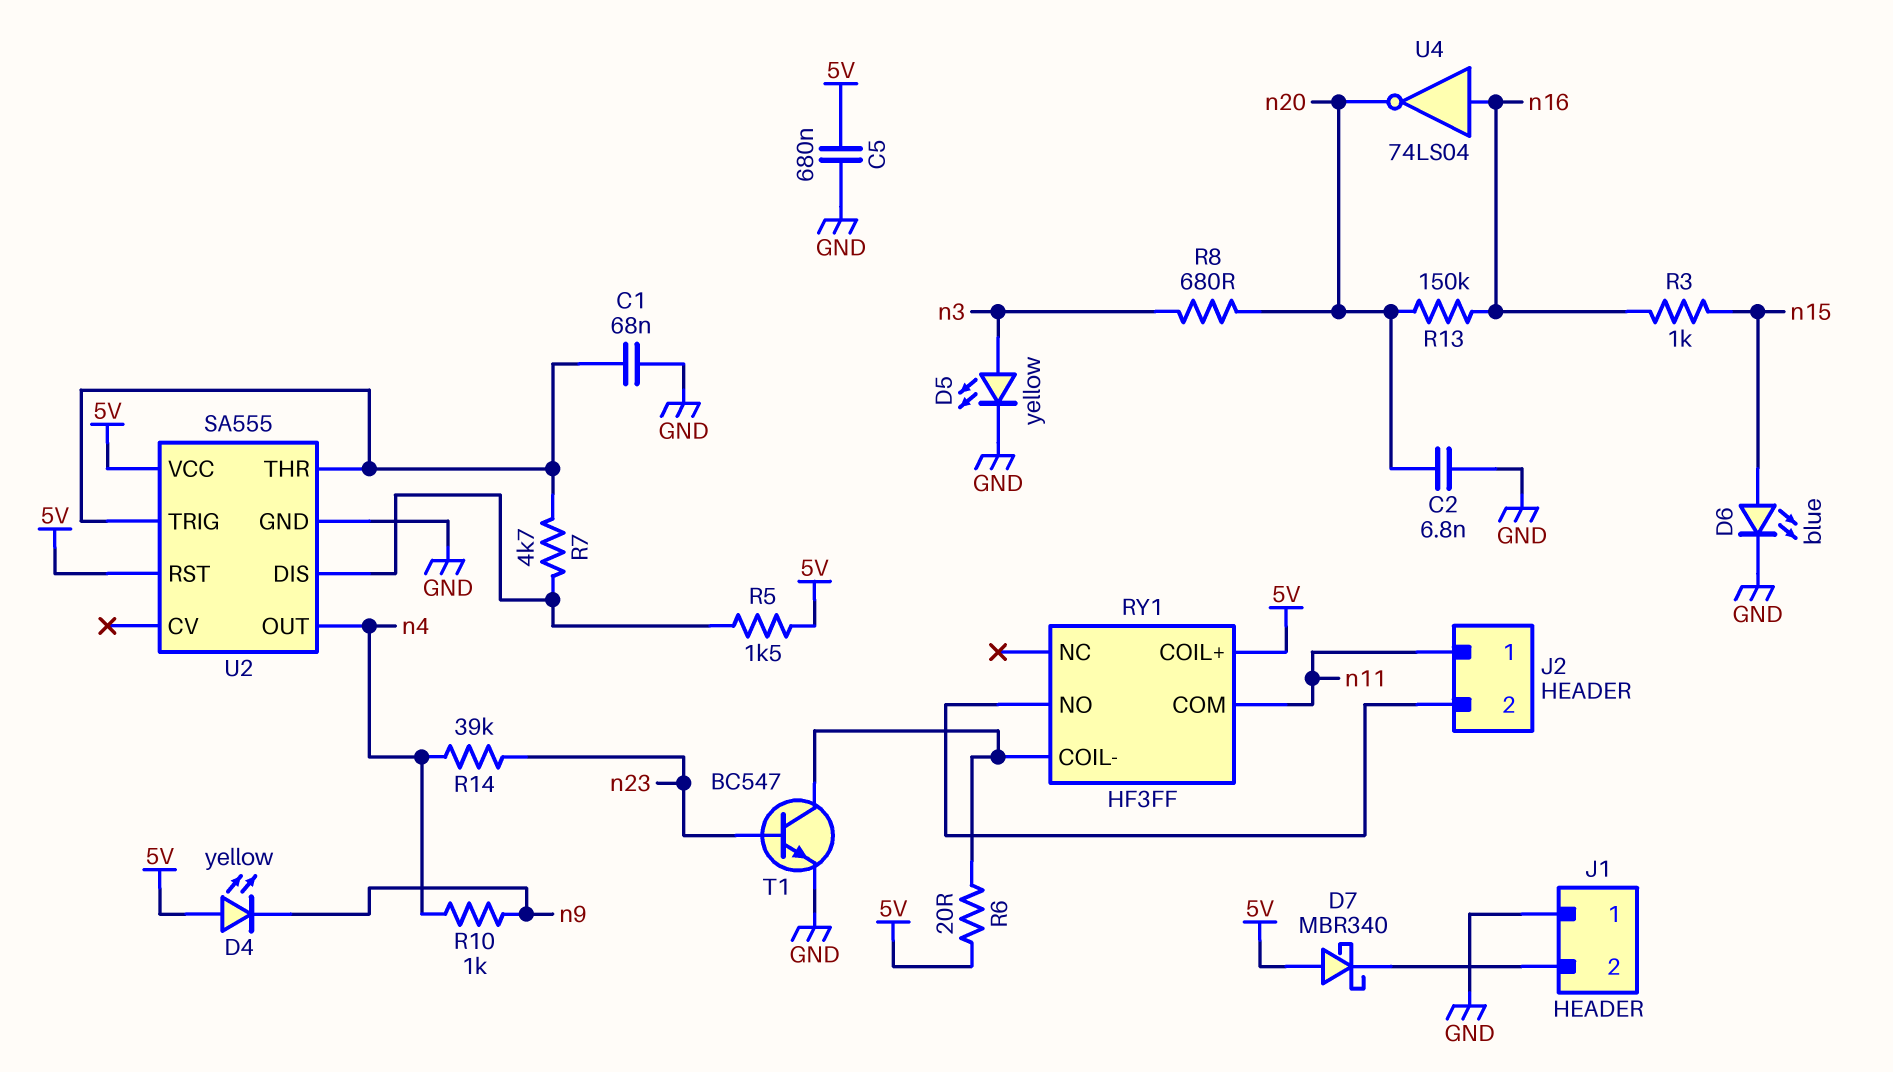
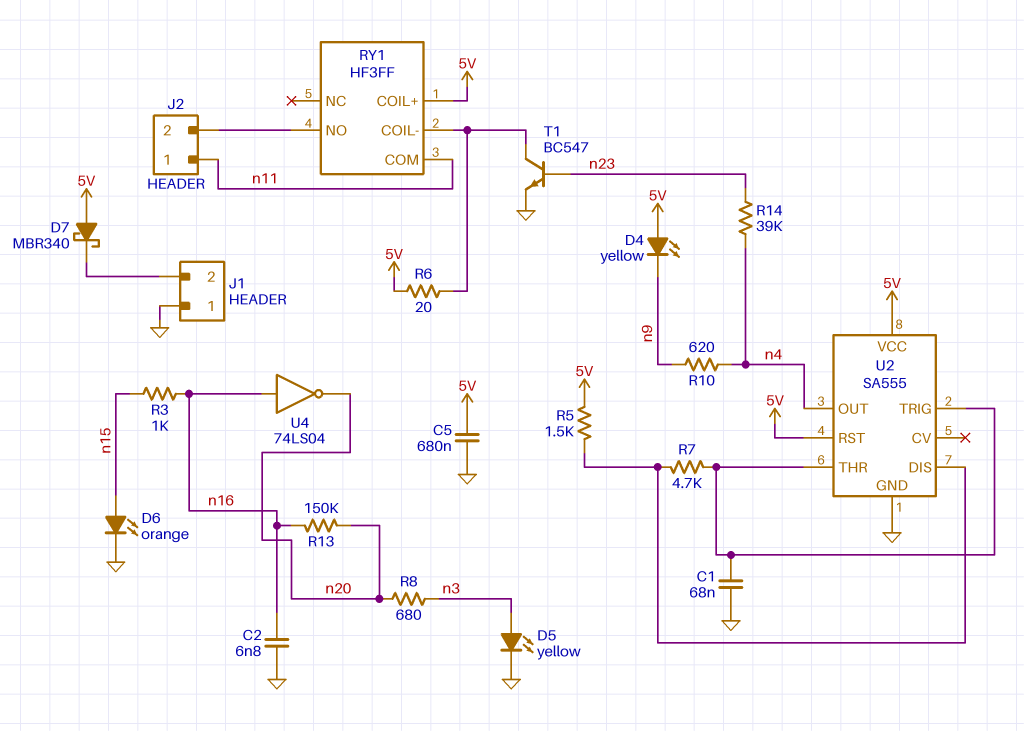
C2: 6.8nF (GND, n20) -> 6.8nF (GND, n16)
D6: LED blue (A n15, K GND) -> LED orange (A n15, K GND)
R10: 1k (n4, n9) -> 620 (n4, n9)

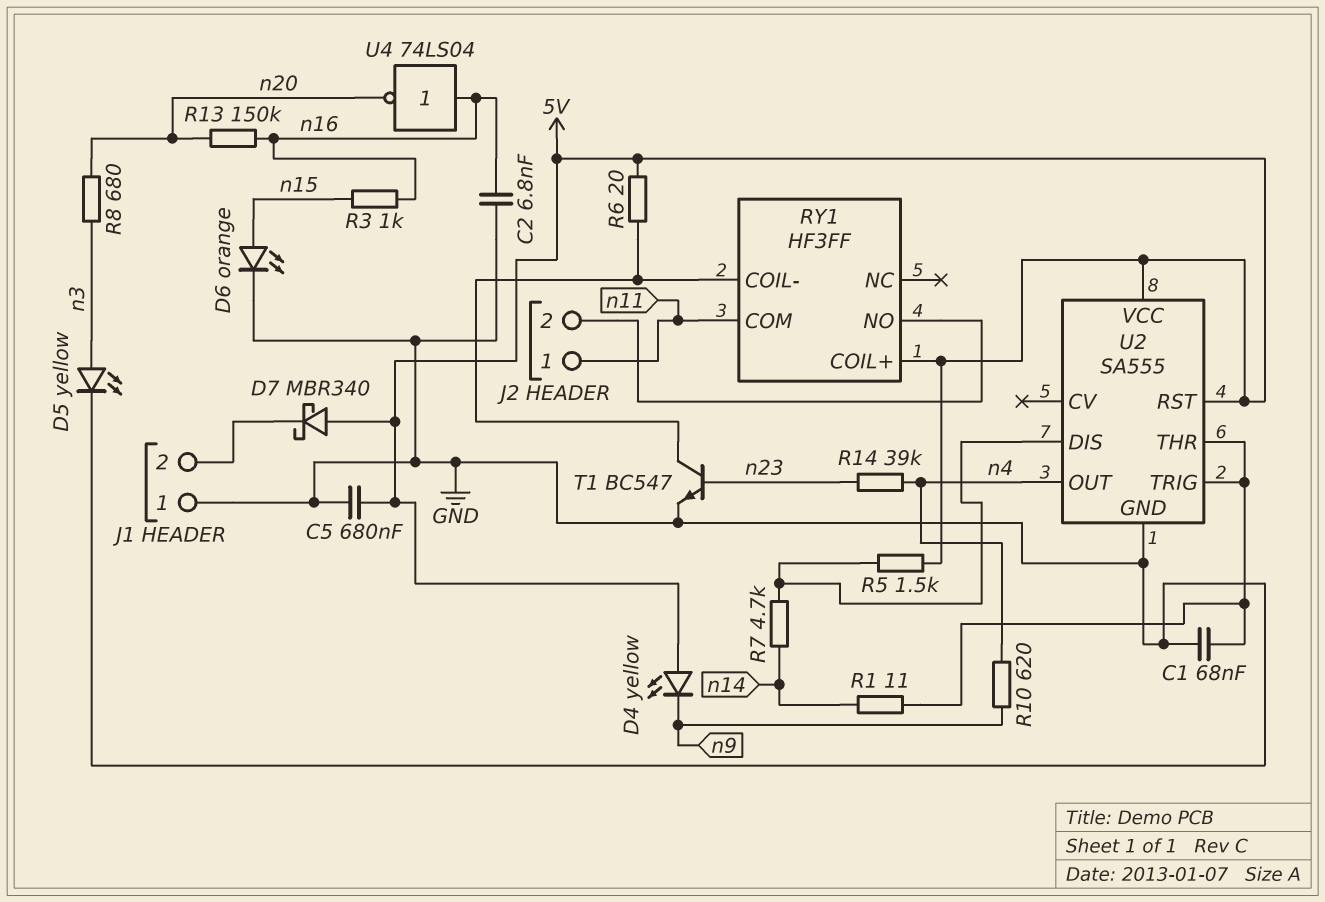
R1: none -> 11 (U2/THR, n14)
R7: 4.7k (U2/DIS, U2/THR) -> 4.7k (U2/DIS, n14)

